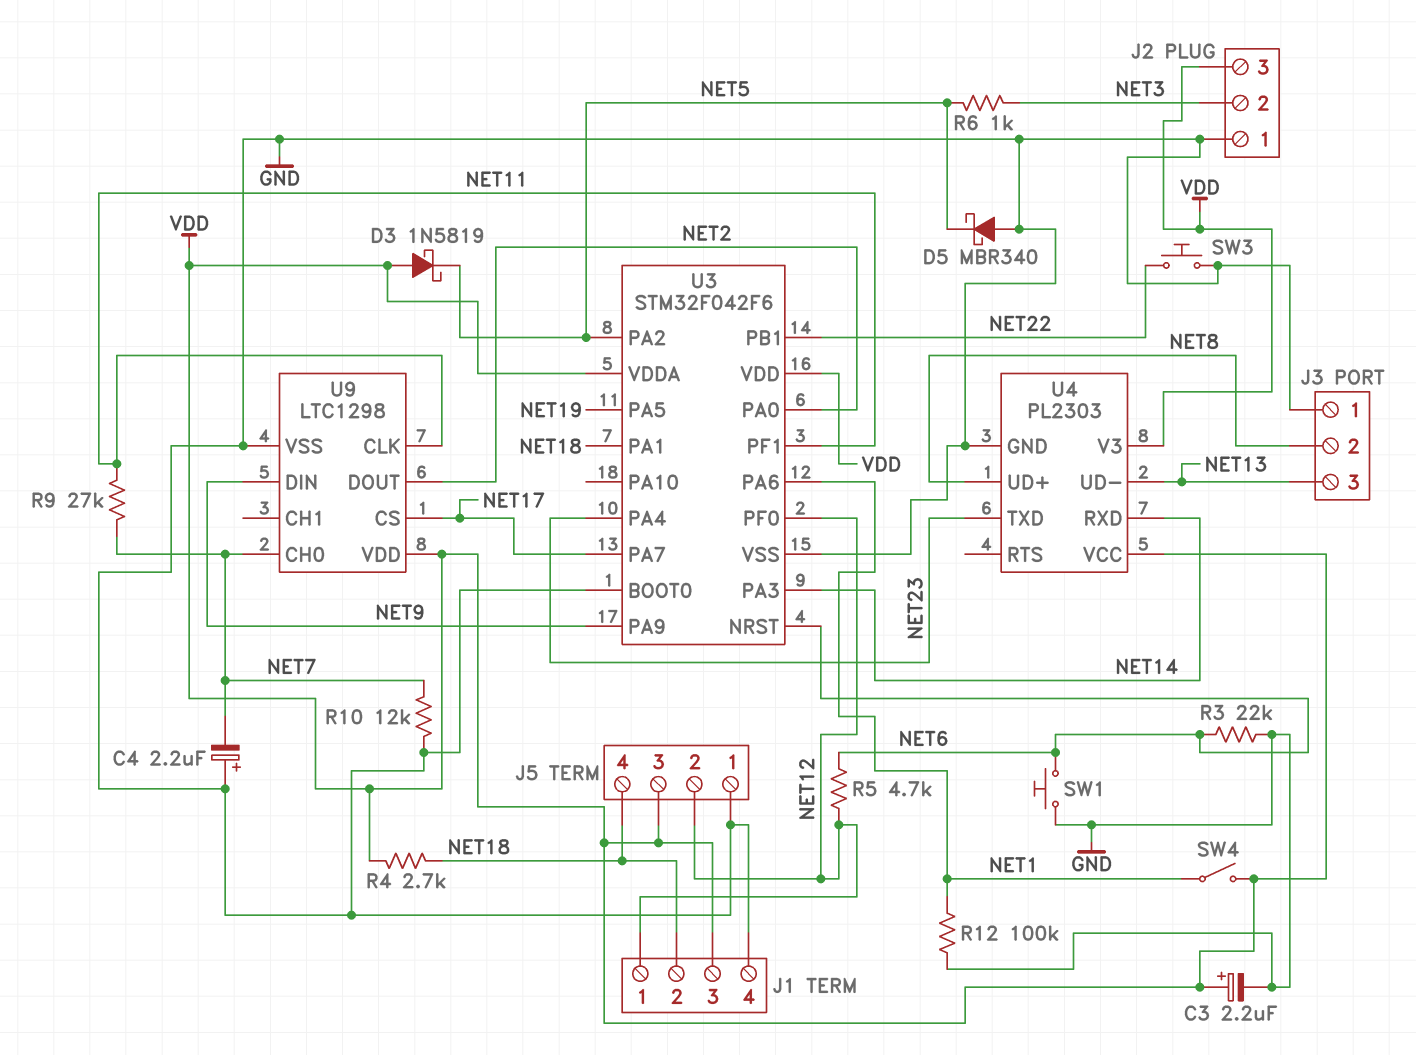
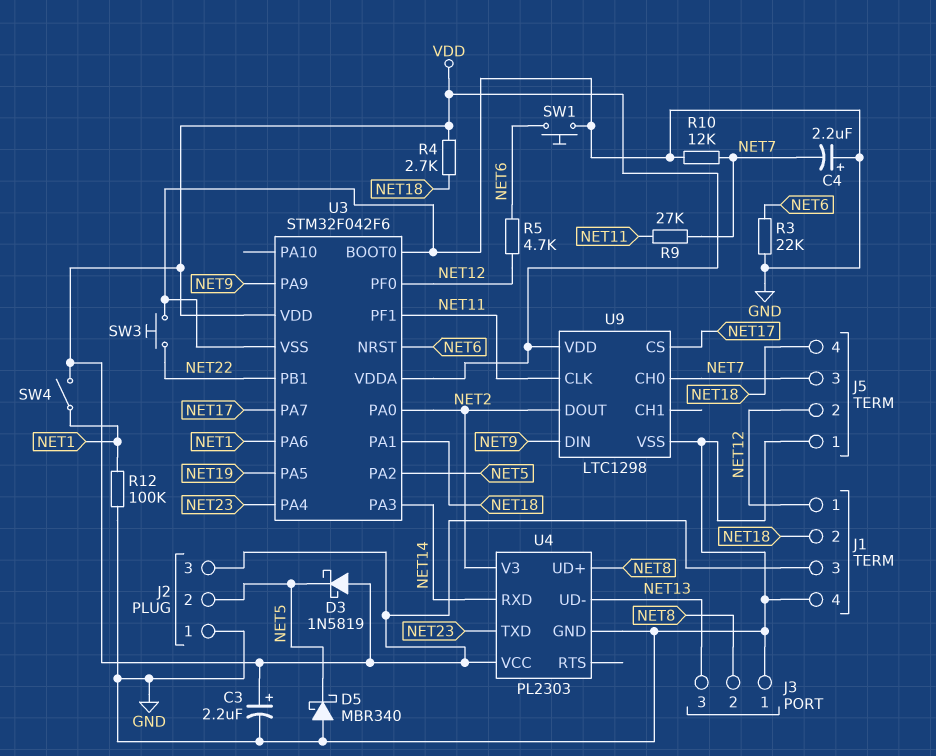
J2 pin 2: NET3 -> NET5
J5 pin 3: VDD -> NET7
R6: 1k (NET3, NET5) -> none
U4 pin V3: VDD -> NET2

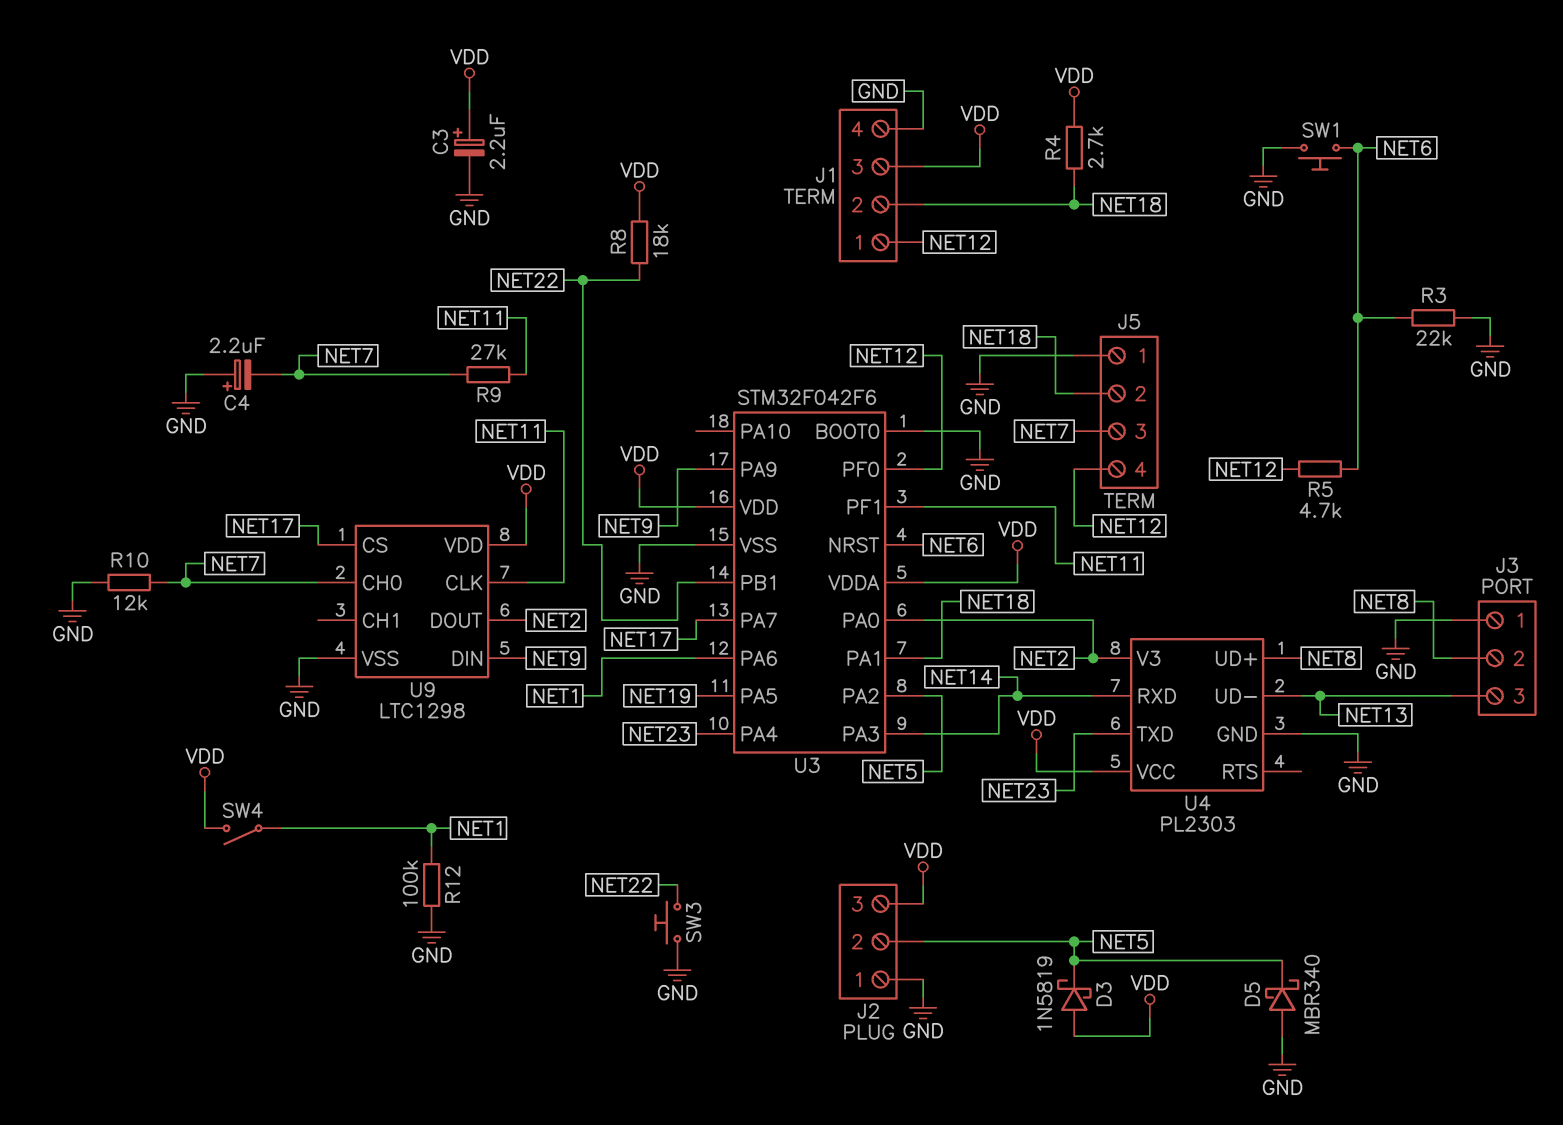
J5 pin 2: NET12 -> NET18
J5 pin 4: NET18 -> NET12
R8: none -> 18k (NET22, VDD)

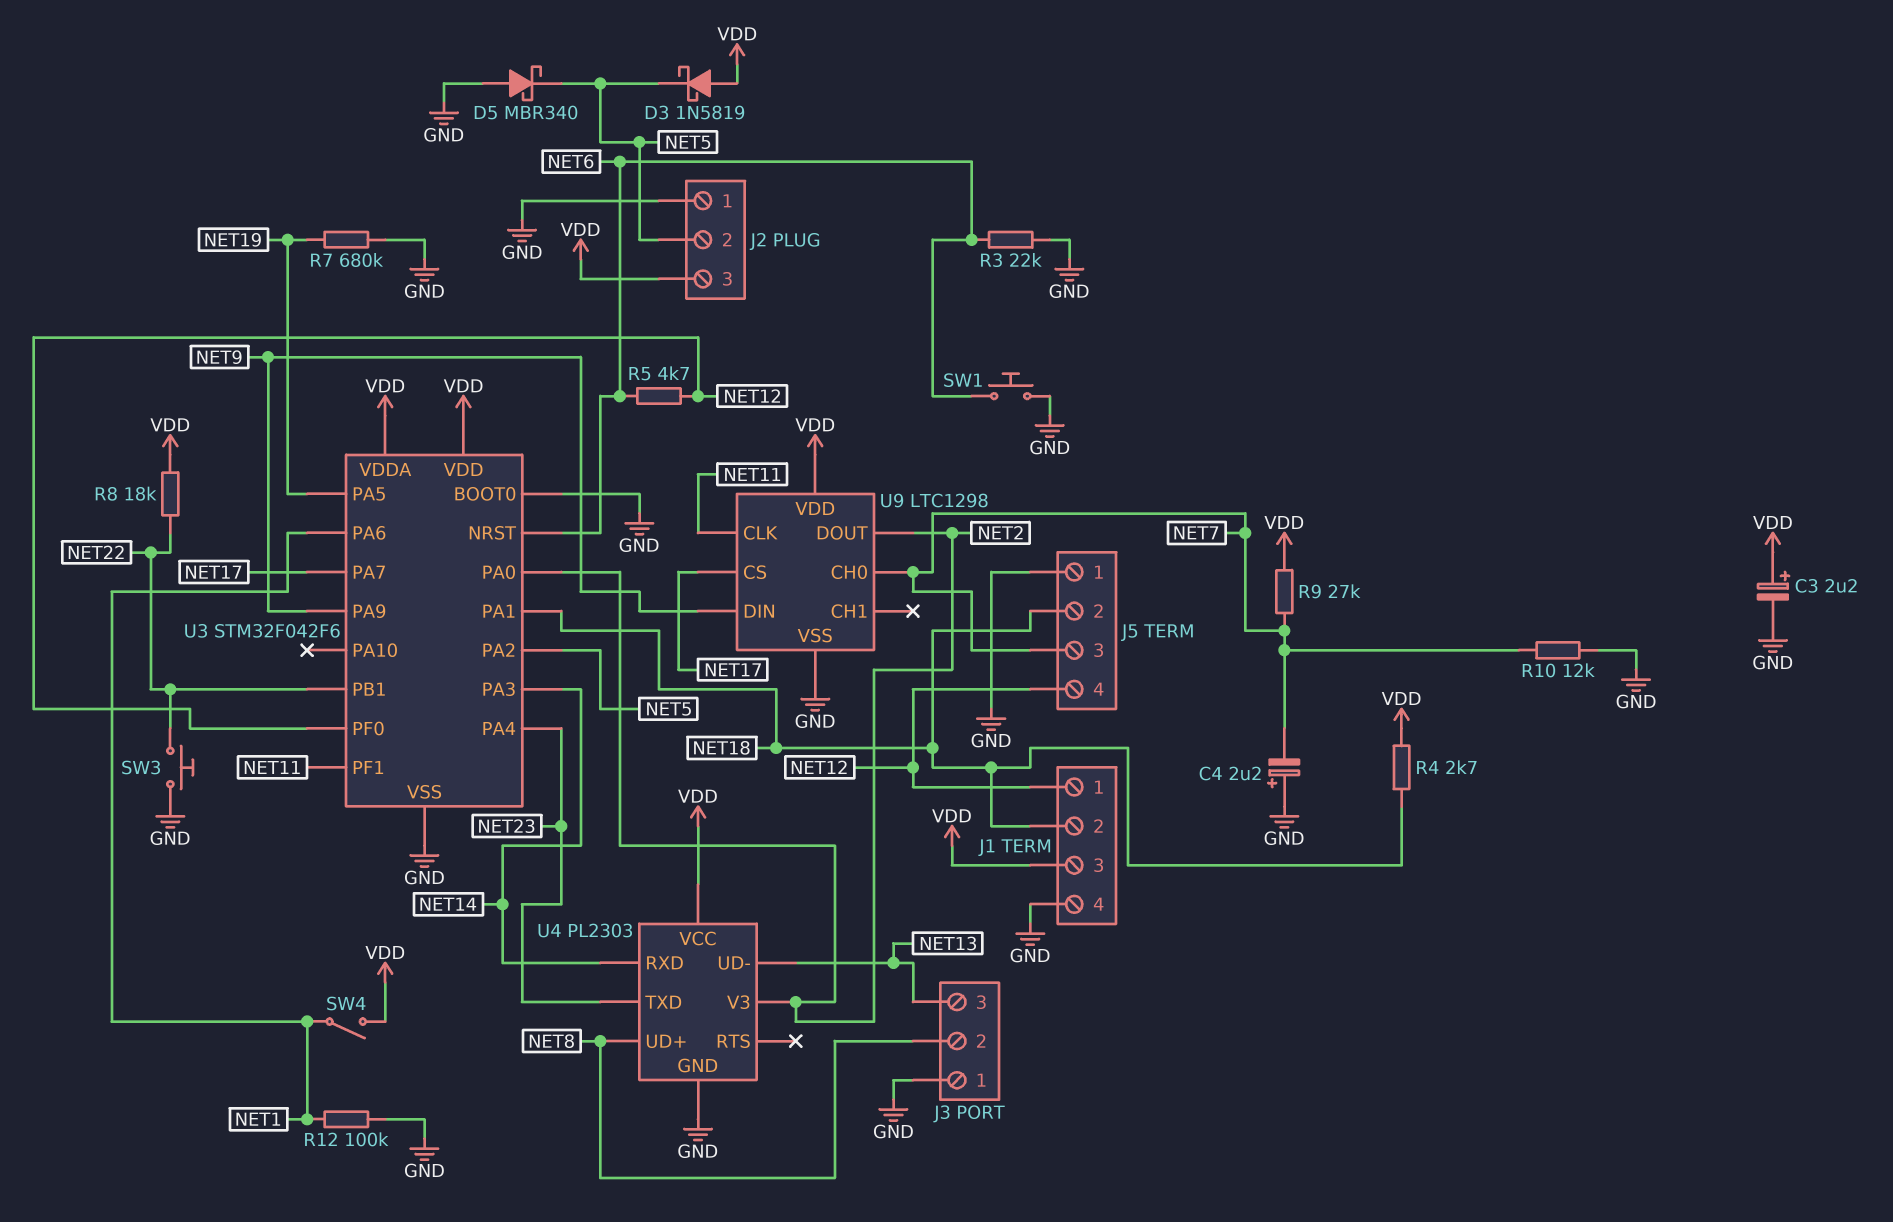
R7: none -> 680k (GND, NET19)
R9: 27k (NET7, NET11) -> 27k (NET7, VDD)

